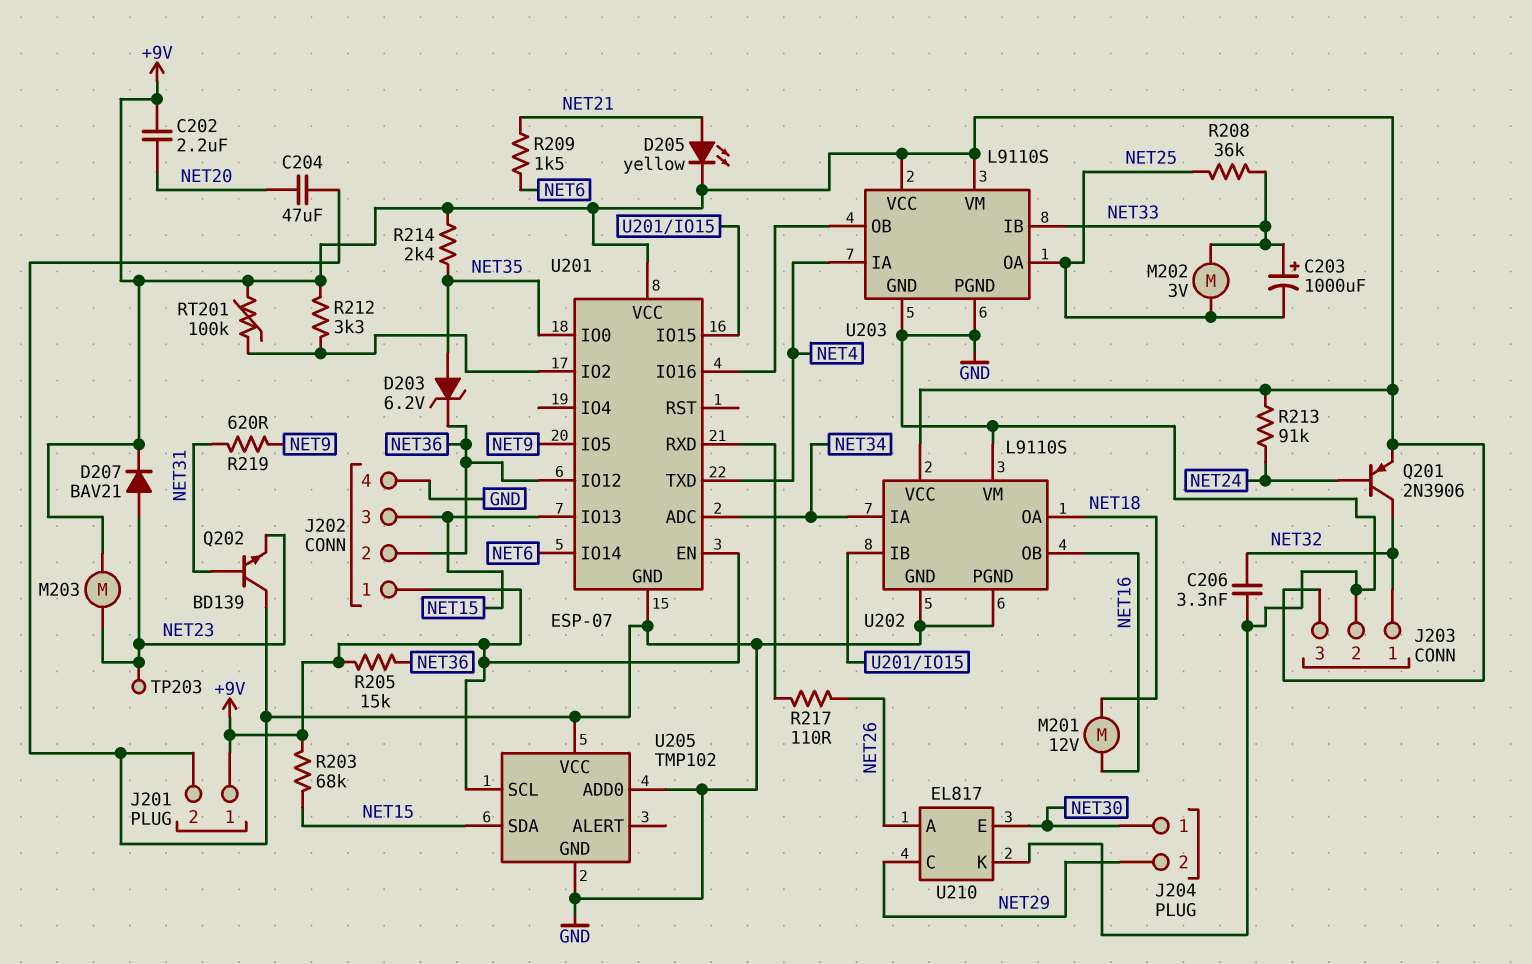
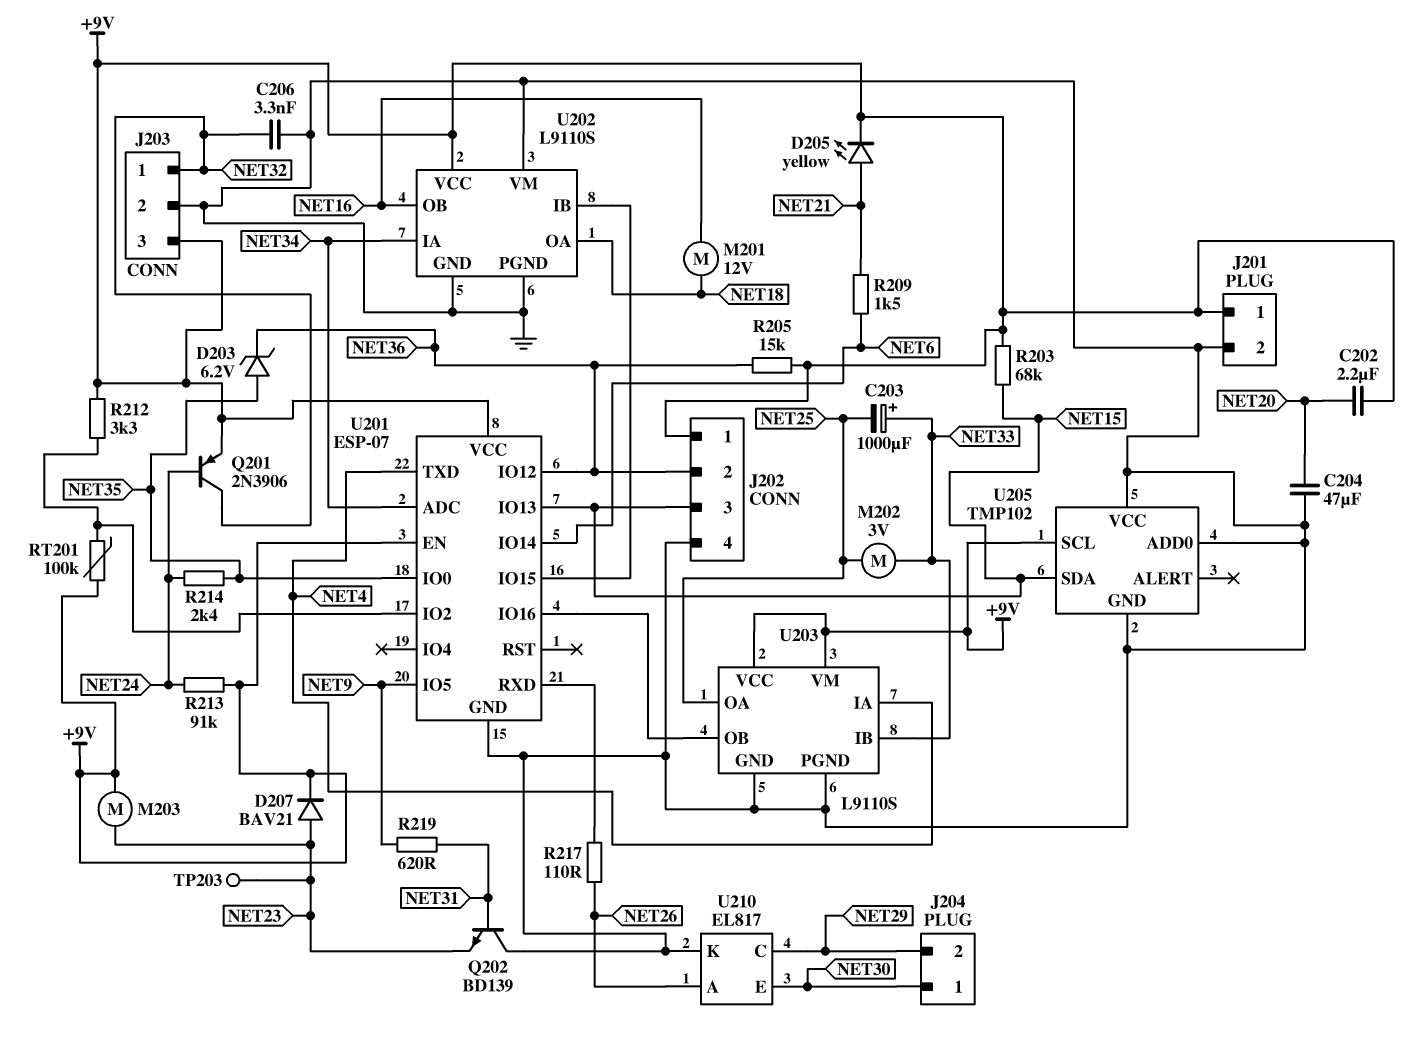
R208: 36k (NET25, NET33) -> none
R214: 2.4k (+9V, NET35) -> 2.4k (NET24, NET35)

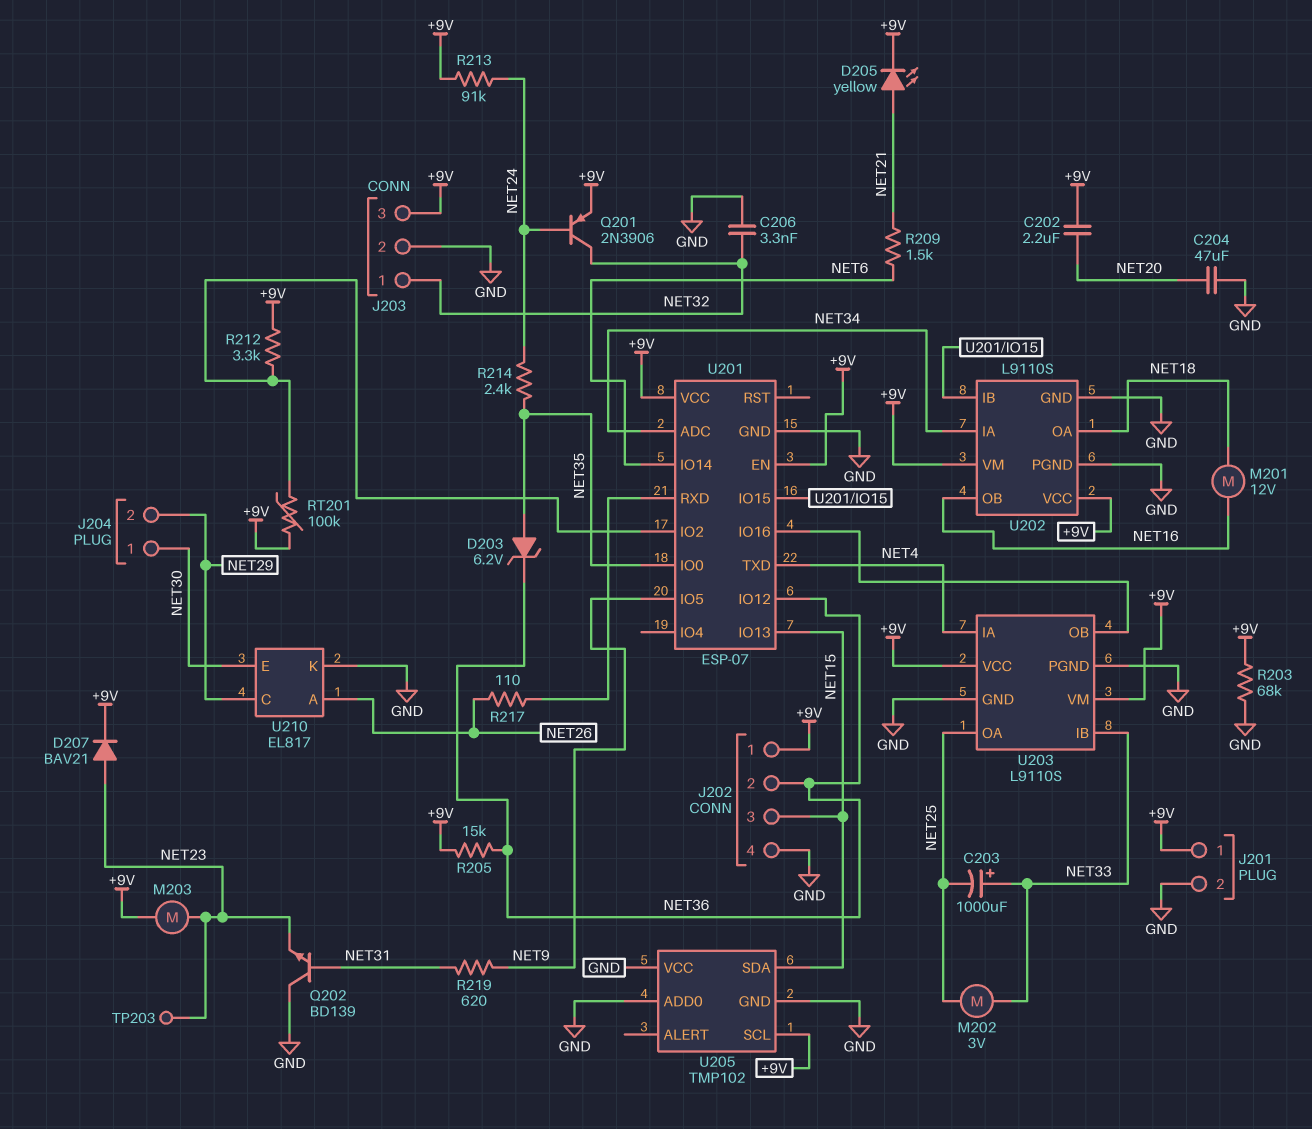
R203: 68k (+9V, NET15) -> 68k (+9V, GND)
U202 pin VM: GND -> +9V

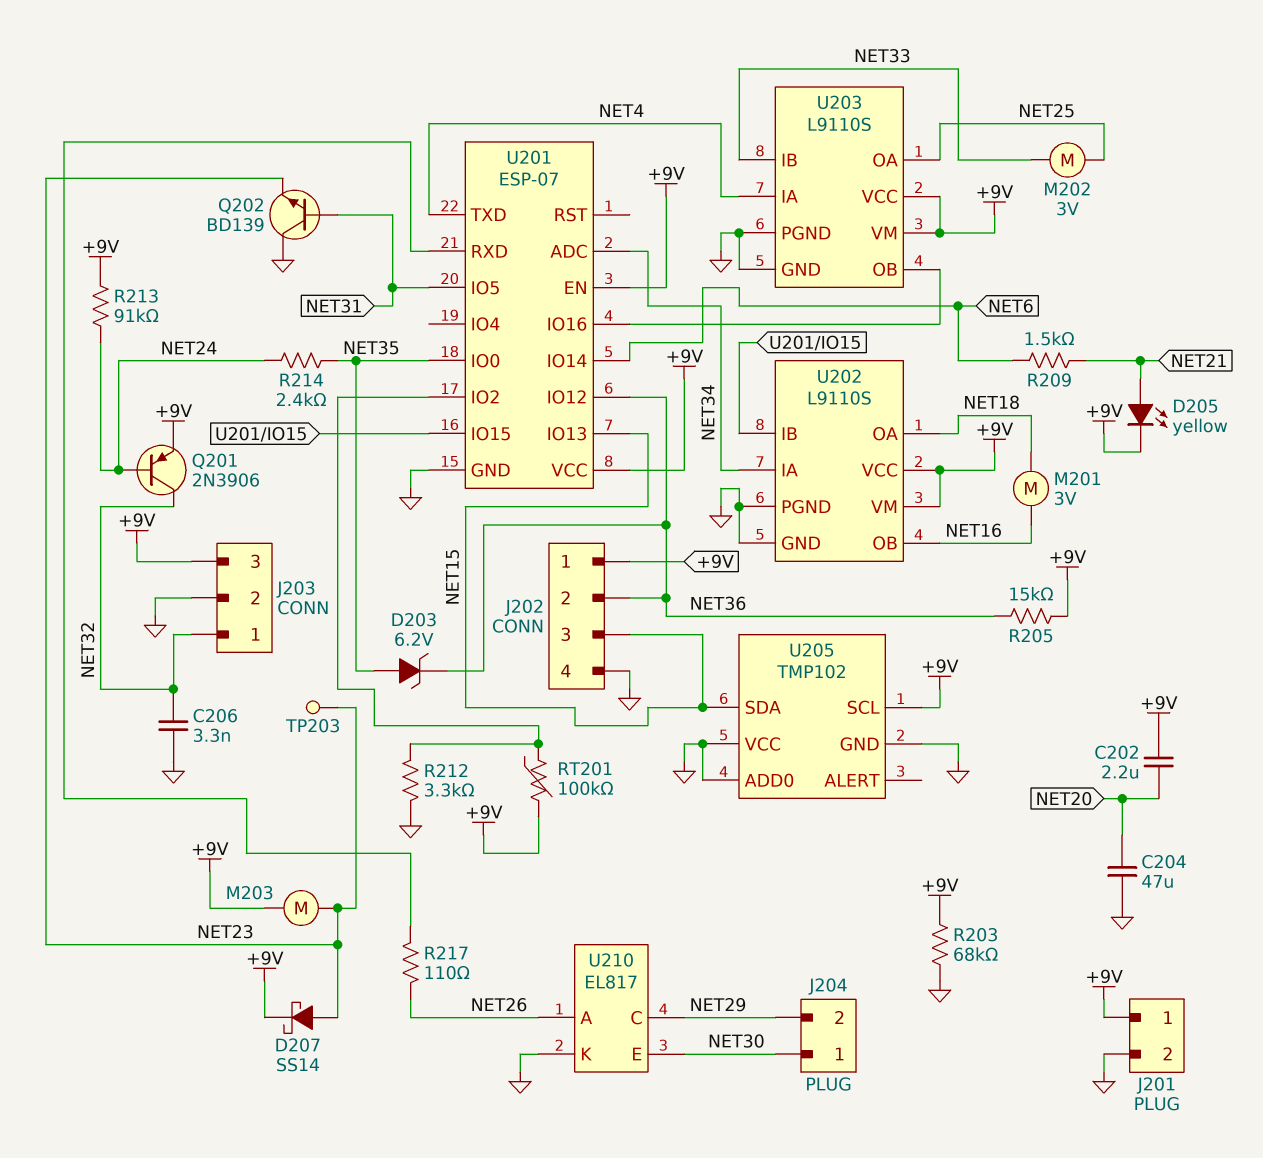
C203: 1000uF (plus NET33, minus NET25) -> none
D207: diode BAV21 (A NET23, K +9V) -> schottky SS14 (A NET23, K +9V)
M201: motor 12V (NET16, NET18) -> motor 3V (NET16, NET18)
R212: 3.3k (+9V, U201/IO2) -> 3.3k (GND, U201/IO2)
R219: 620 (NET9, NET31) -> none
U201 pin IO5: NET9 -> NET31

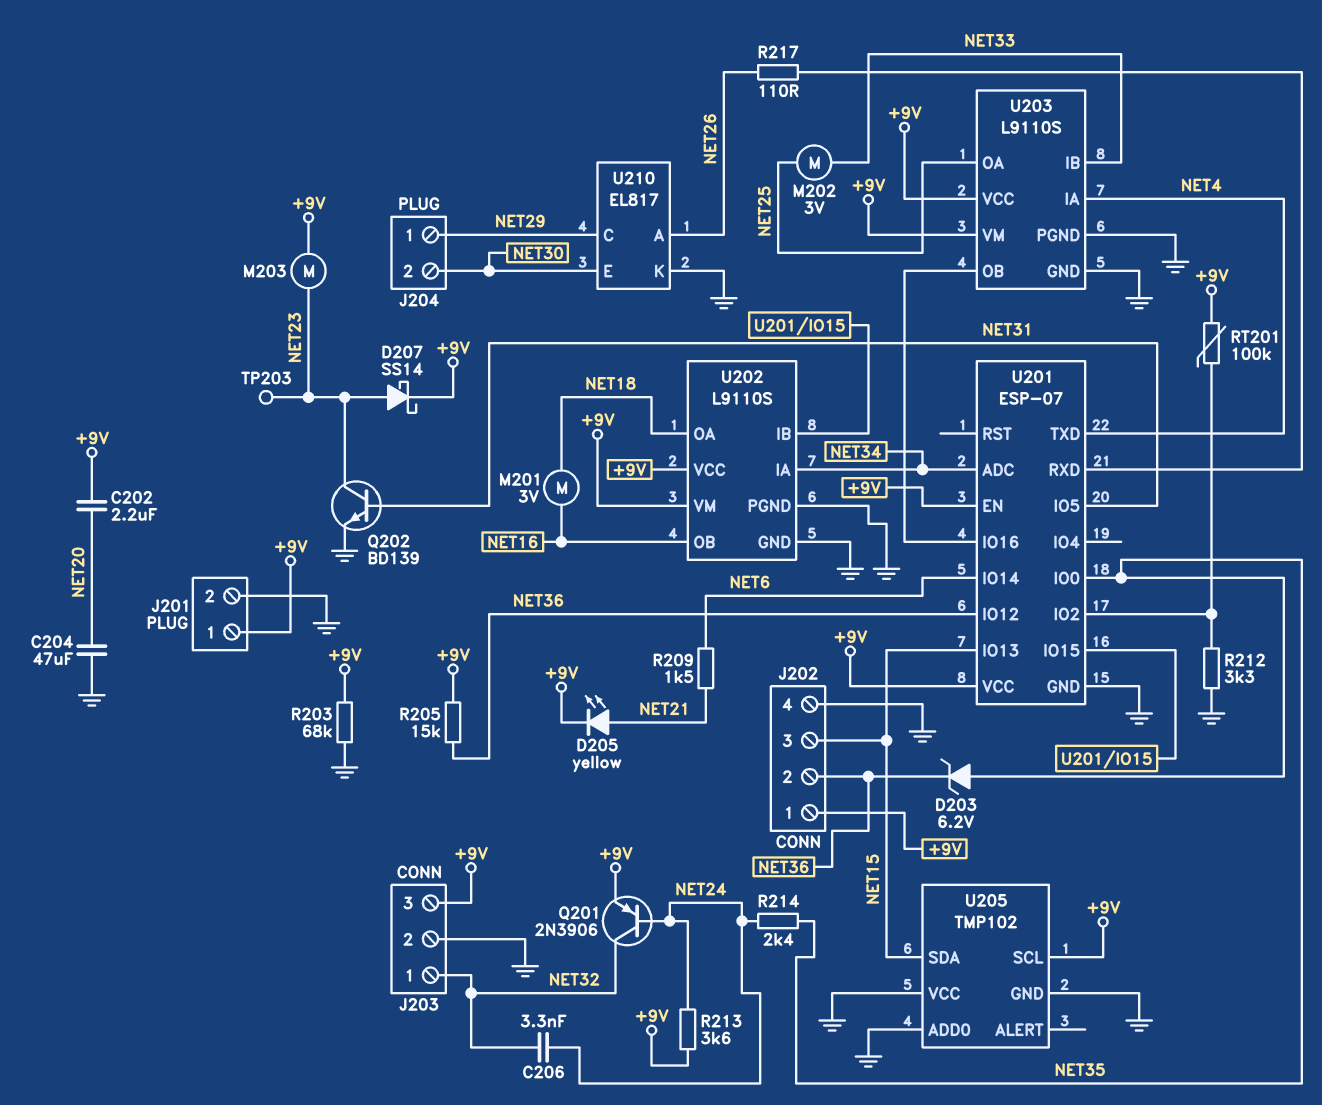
C206: 3.3nF (GND, NET32) -> 3.3nF (NET24, NET32)
J204 pin 1: NET30 -> NET29
J204 pin 2: NET29 -> NET30
Q202: NPN BD139 (B NET31, C GND, E NET23) -> NPN BD139 (B NET31, C NET23, E GND)
R213: 91k (+9V, NET24) -> 3.6k (+9V, NET24)

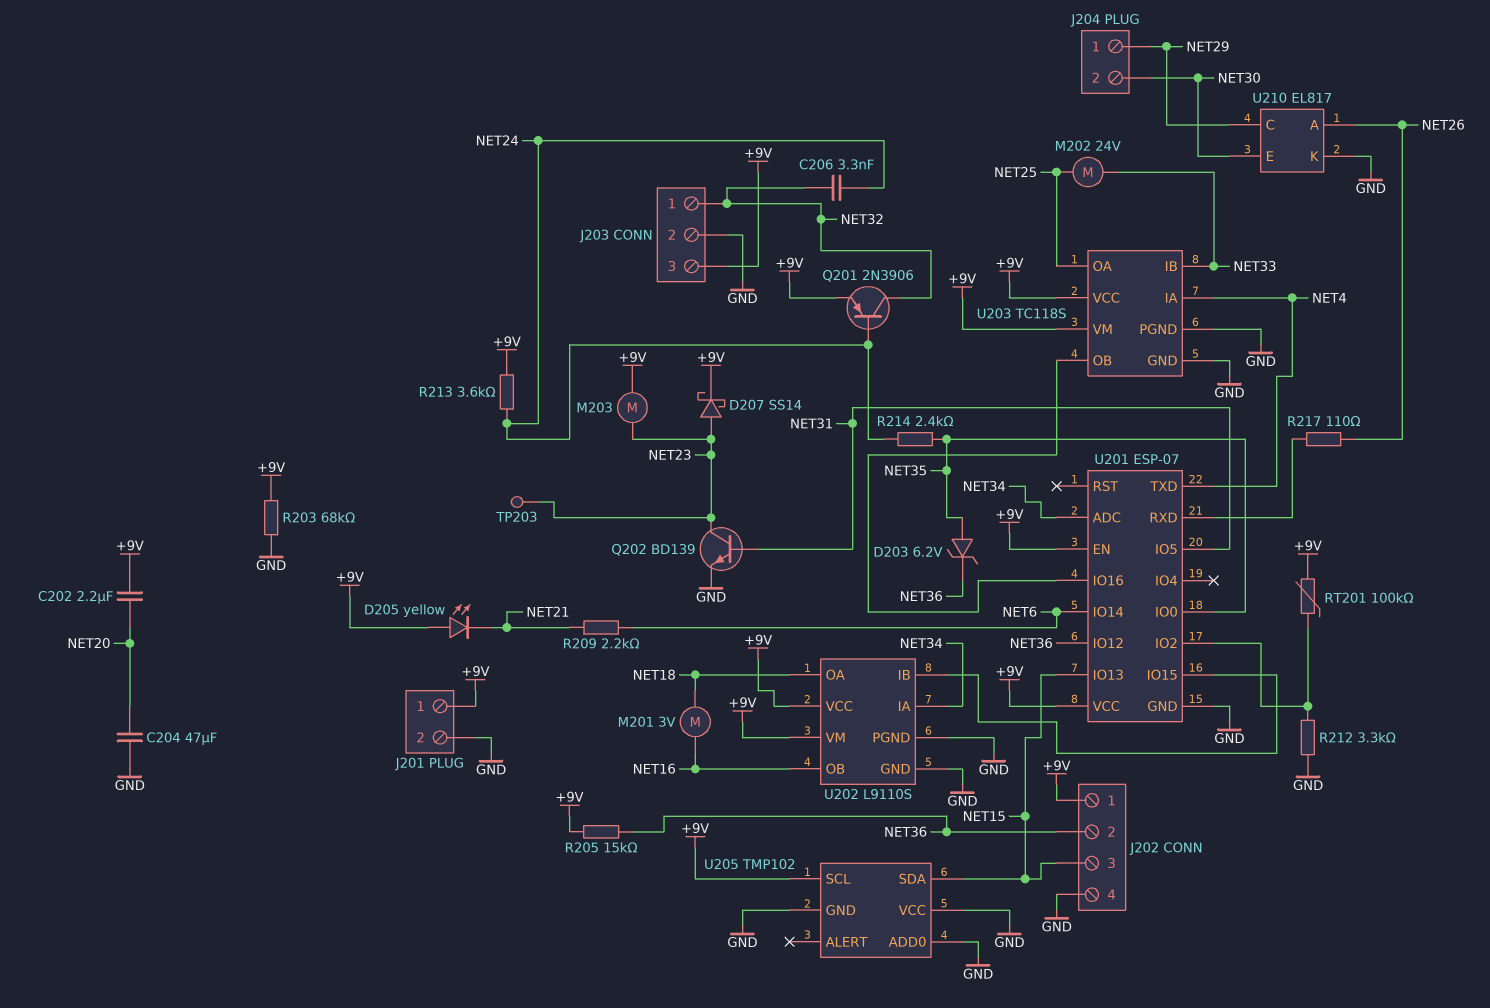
D205: LED yellow (A NET21, K +9V) -> LED yellow (A +9V, K NET21)
M202: motor 3V (NET25, NET33) -> motor 24V (NET25, NET33)
R209: 1.5k (NET6, NET21) -> 2.2k (NET6, NET21)
U203: L9110S -> TC118S

